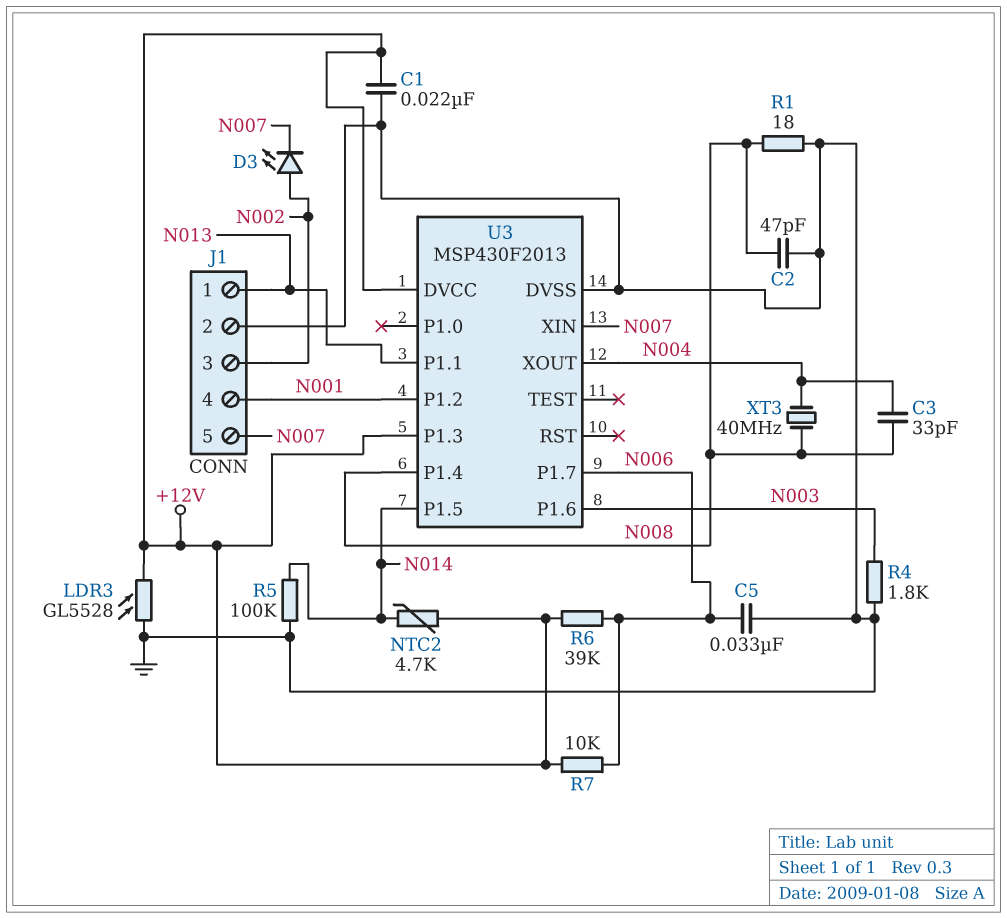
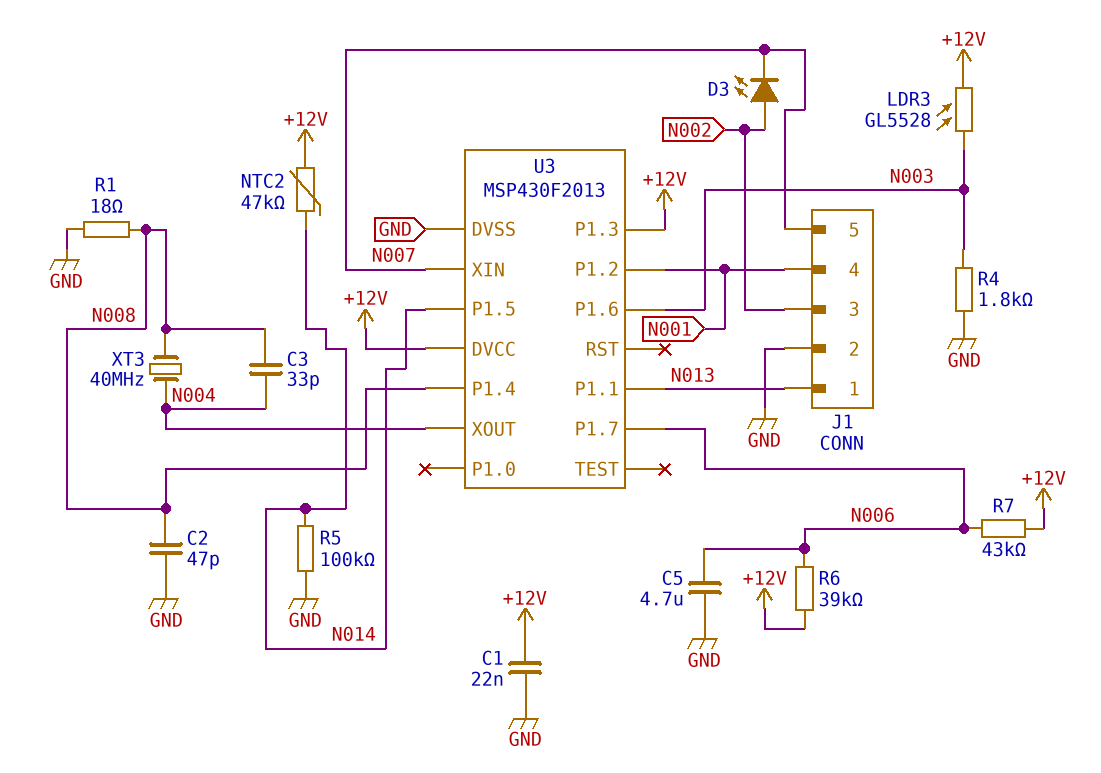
C5: 33nF (GND, N006) -> 4.7uF (GND, N006)
LDR3: GL5528 (+12V, GND) -> GL5528 (+12V, N003)
NTC2: 4.7k (+12V, N014) -> 47k (+12V, N014)
R7: 10k (+12V, N006) -> 43k (+12V, N006)

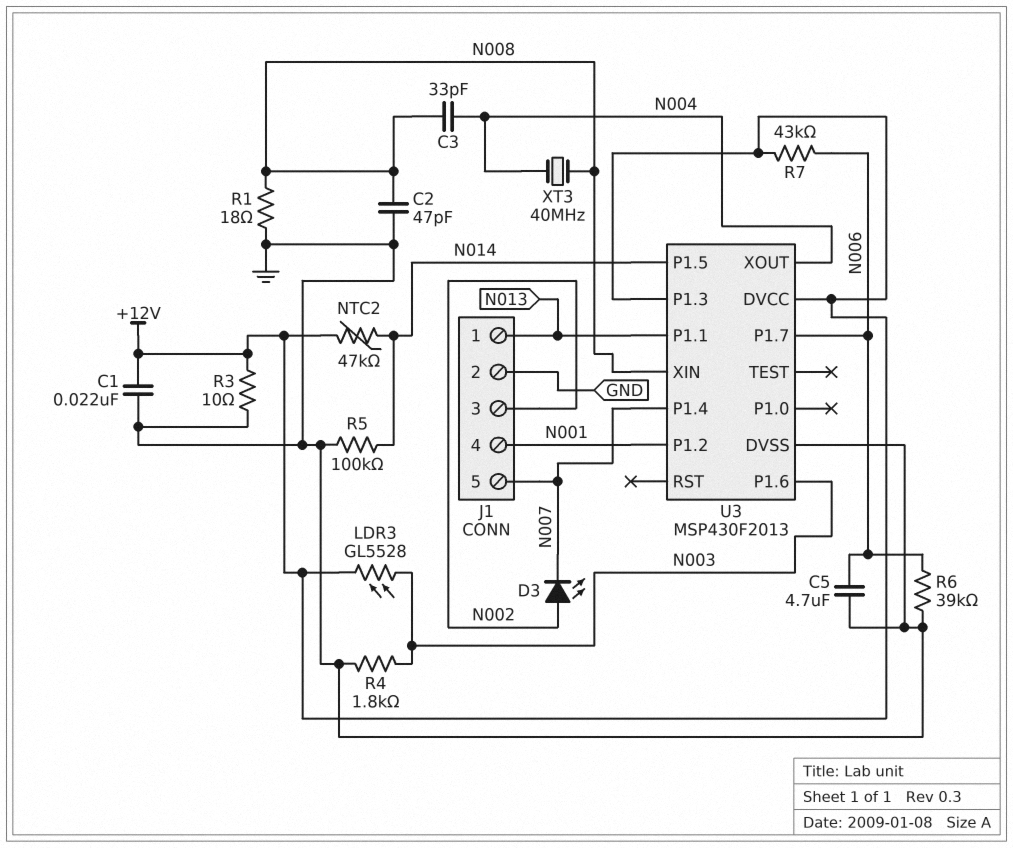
R3: none -> 10 (+12V, GND)
R6: 39k (+12V, N006) -> 39k (GND, N006)
U3 pin P1.4: N008 -> N007
U3 pin XIN: N007 -> N008

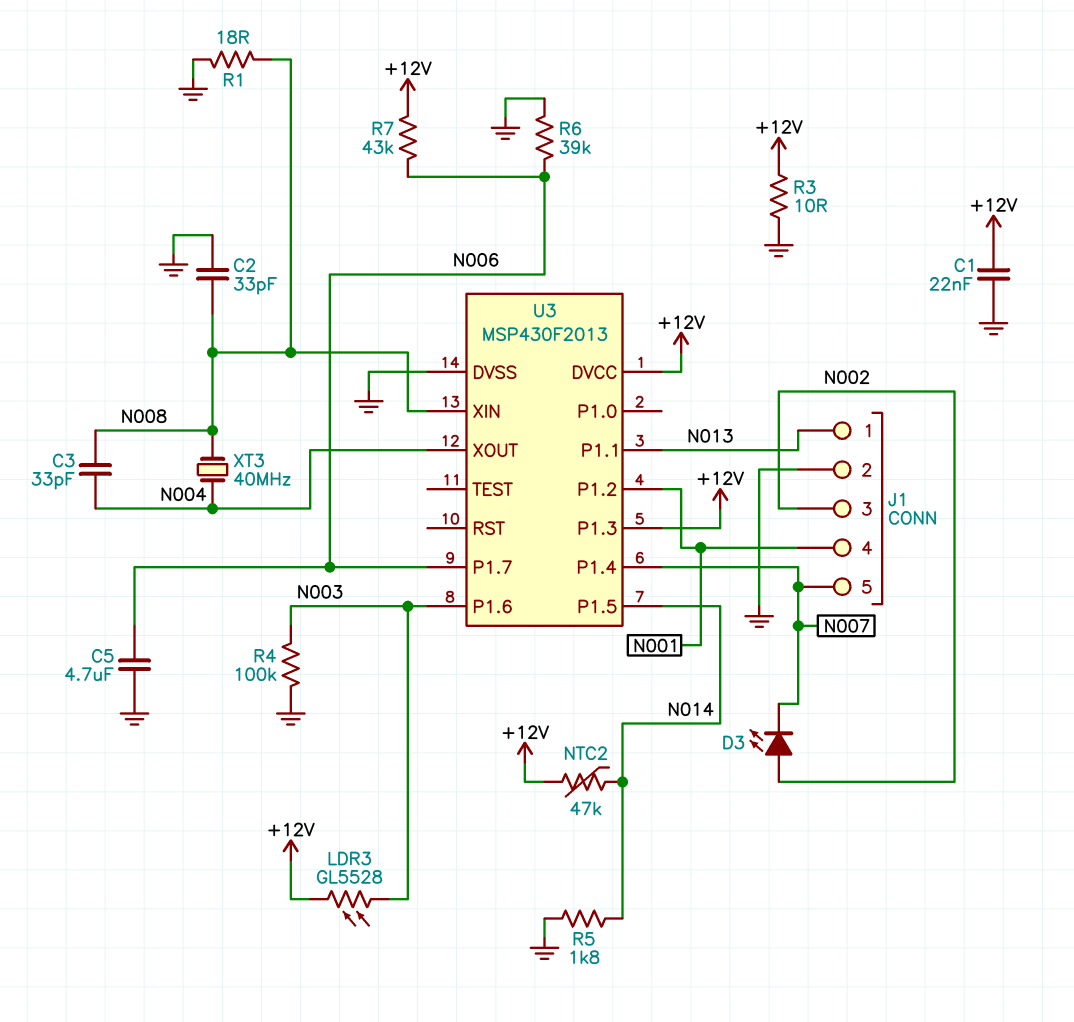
C2: 47pF (GND, N008) -> 33pF (GND, N008)
R4: 1.8k (GND, N003) -> 100k (GND, N003)
R5: 100k (GND, N014) -> 1.8k (GND, N014)

